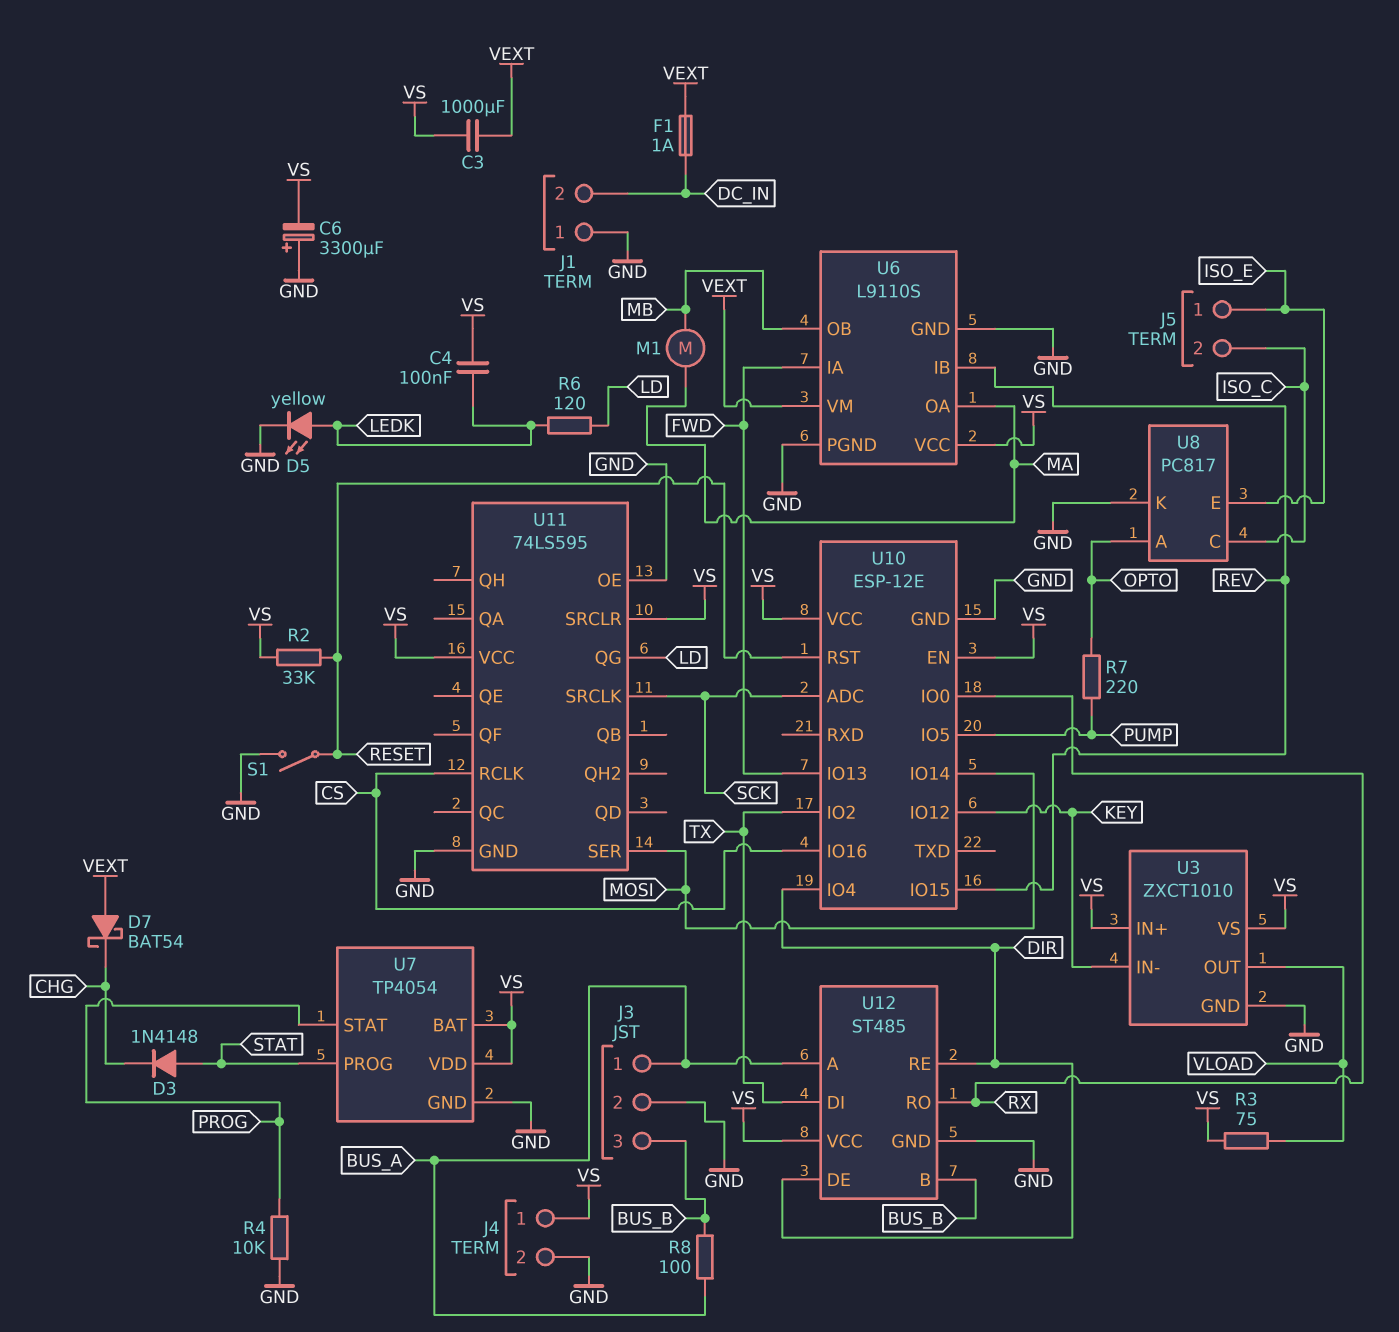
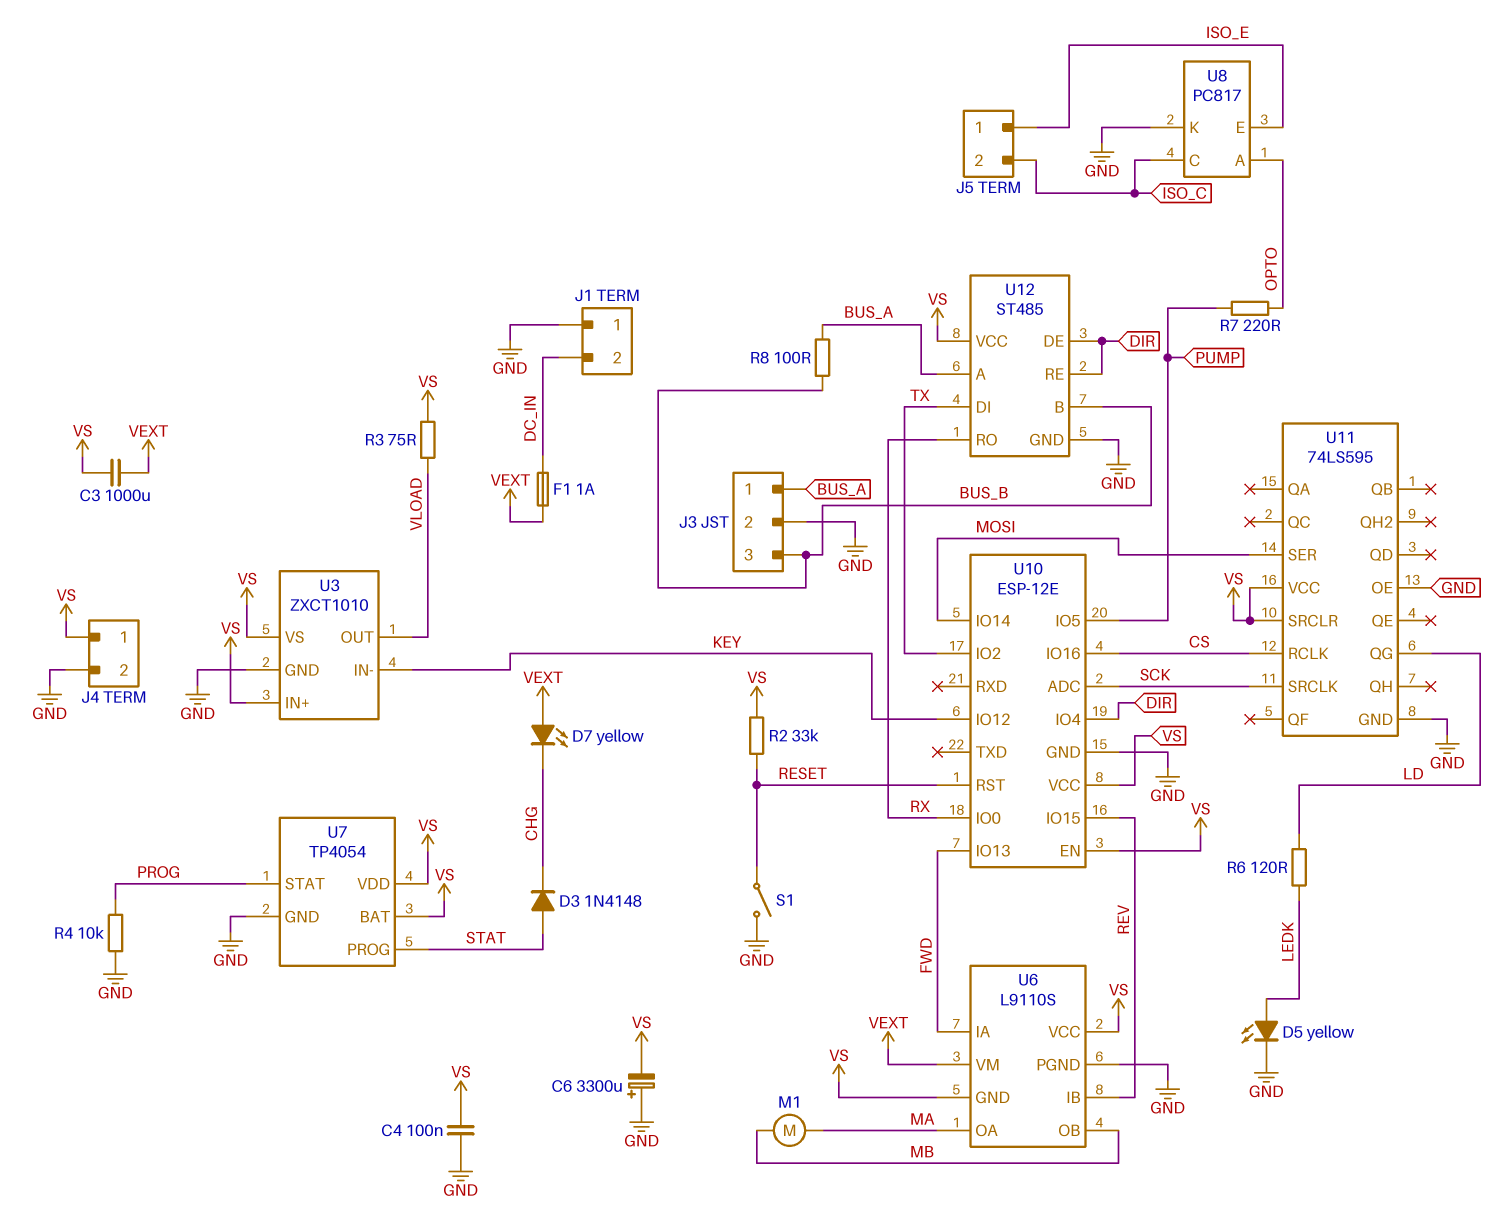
C4: 100nF (LEDK, VS) -> 100nF (GND, VS)
D7: schottky BAT54 (A VEXT, K CHG) -> LED yellow (A VEXT, K CHG)
U6 pin GND: GND -> VS

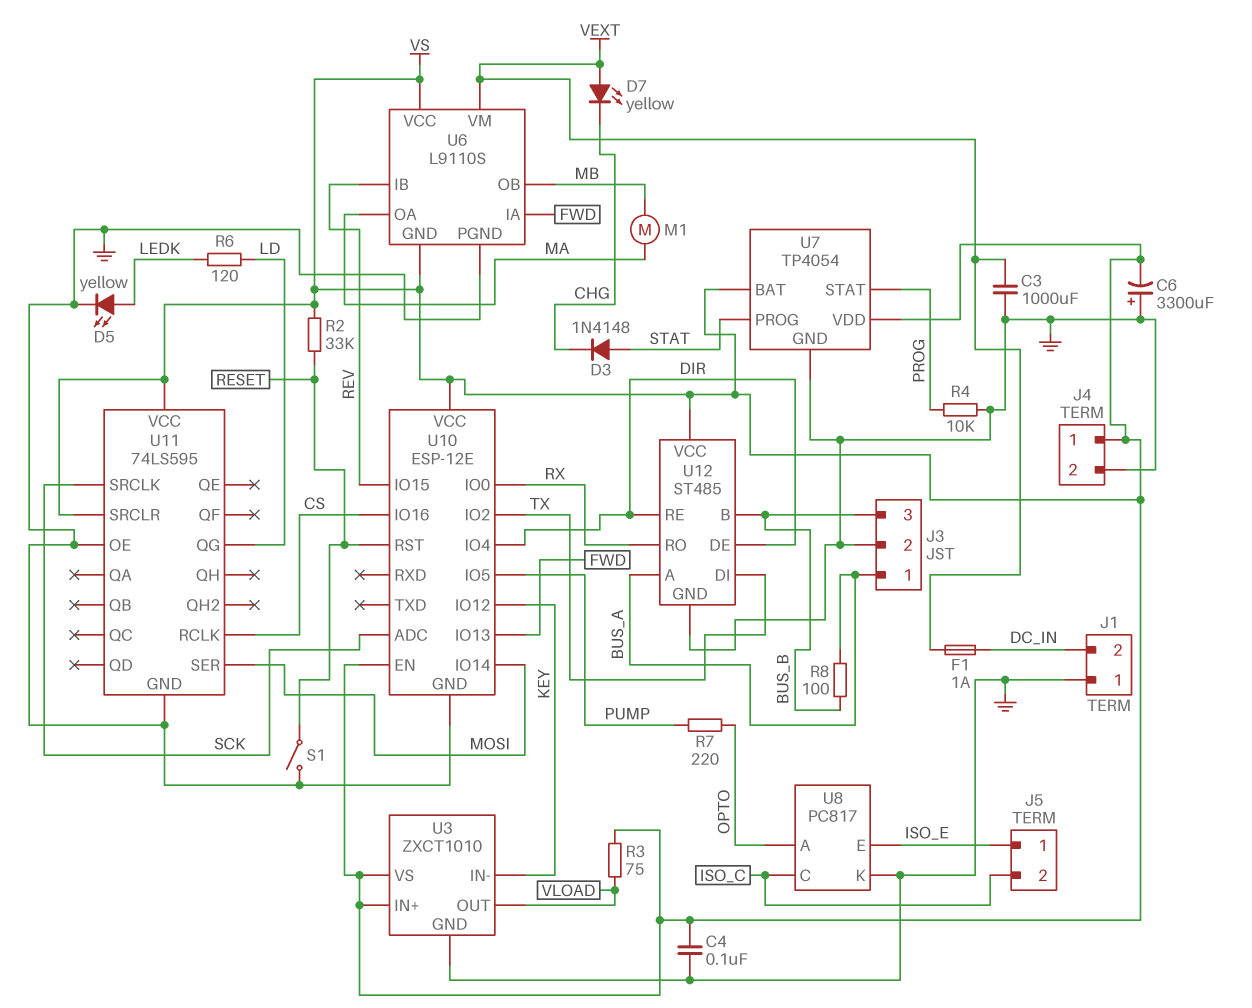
C3: 1000uF (VEXT, VS) -> 1000uF (GND, VEXT)

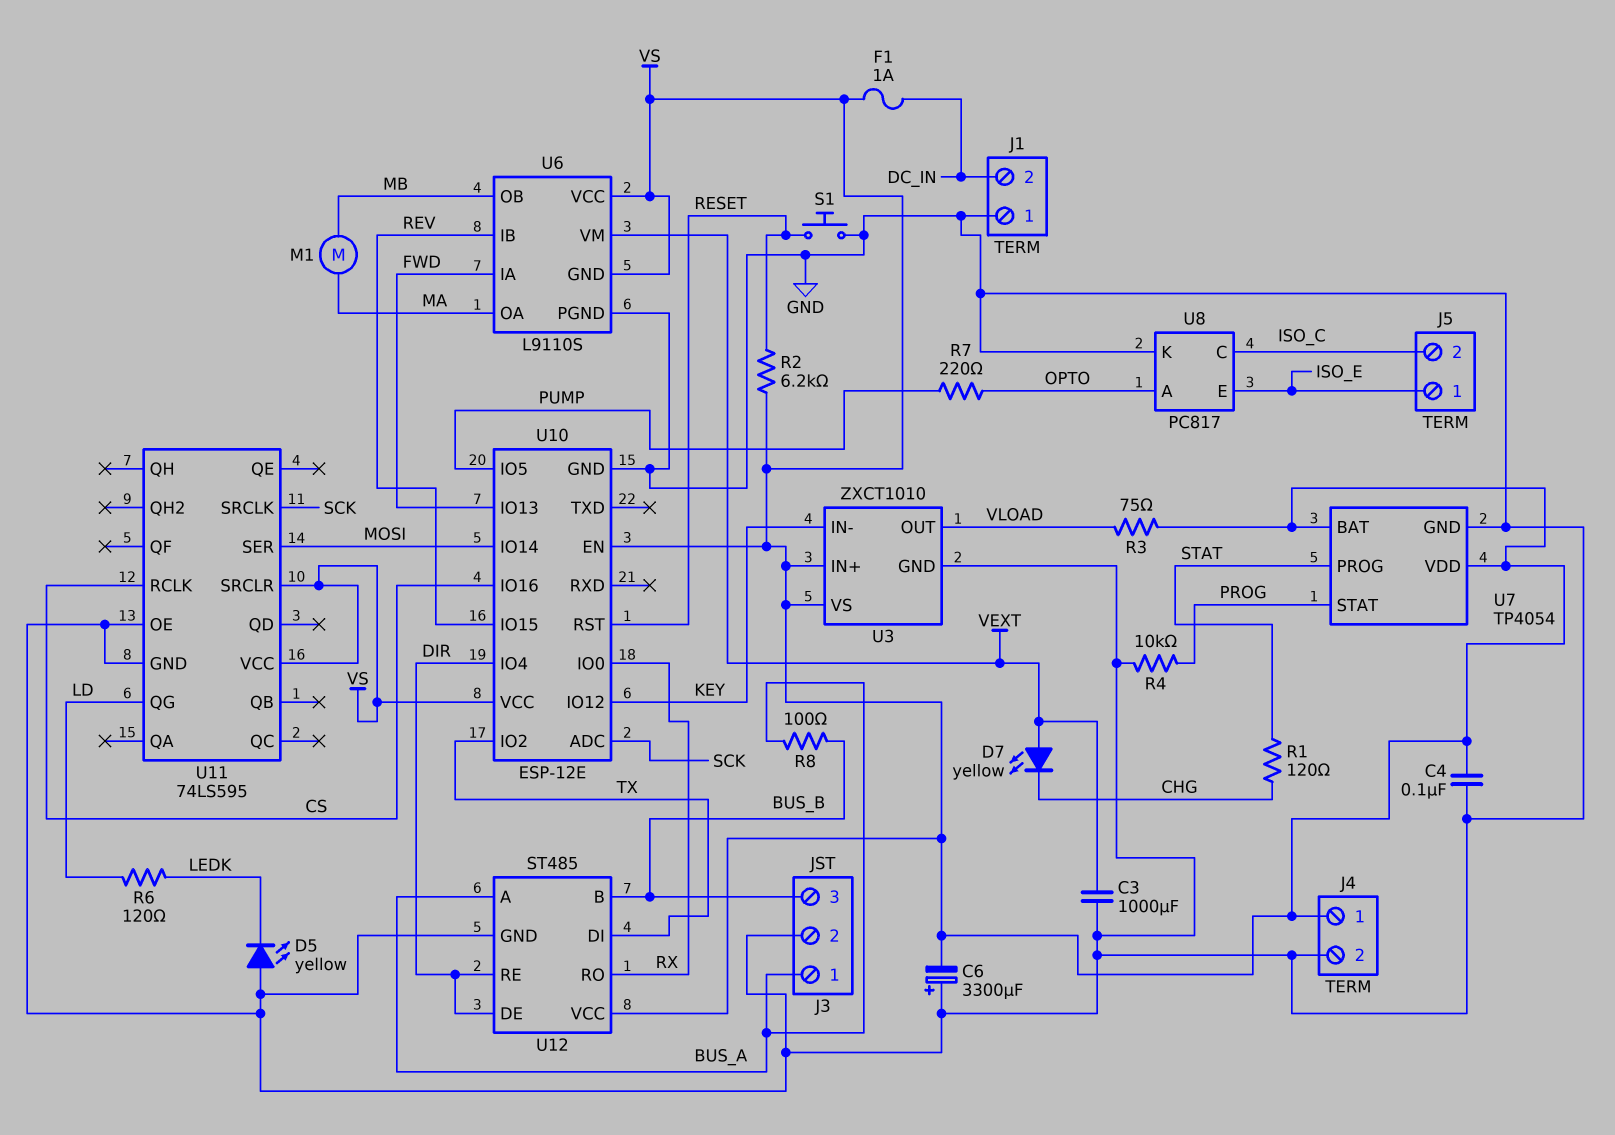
D3: diode 1N4148 (A STAT, K CHG) -> none
D5: LED yellow (A LEDK, K GND) -> LED yellow (A GND, K LEDK)
F1: 1A (DC_IN, VEXT) -> 1A (DC_IN, VS)
R1: none -> 120 (CHG, STAT)
R2: 33k (RESET, VS) -> 6.2k (RESET, VS)
S1: switch (GND, RESET) -> button (GND, RESET)

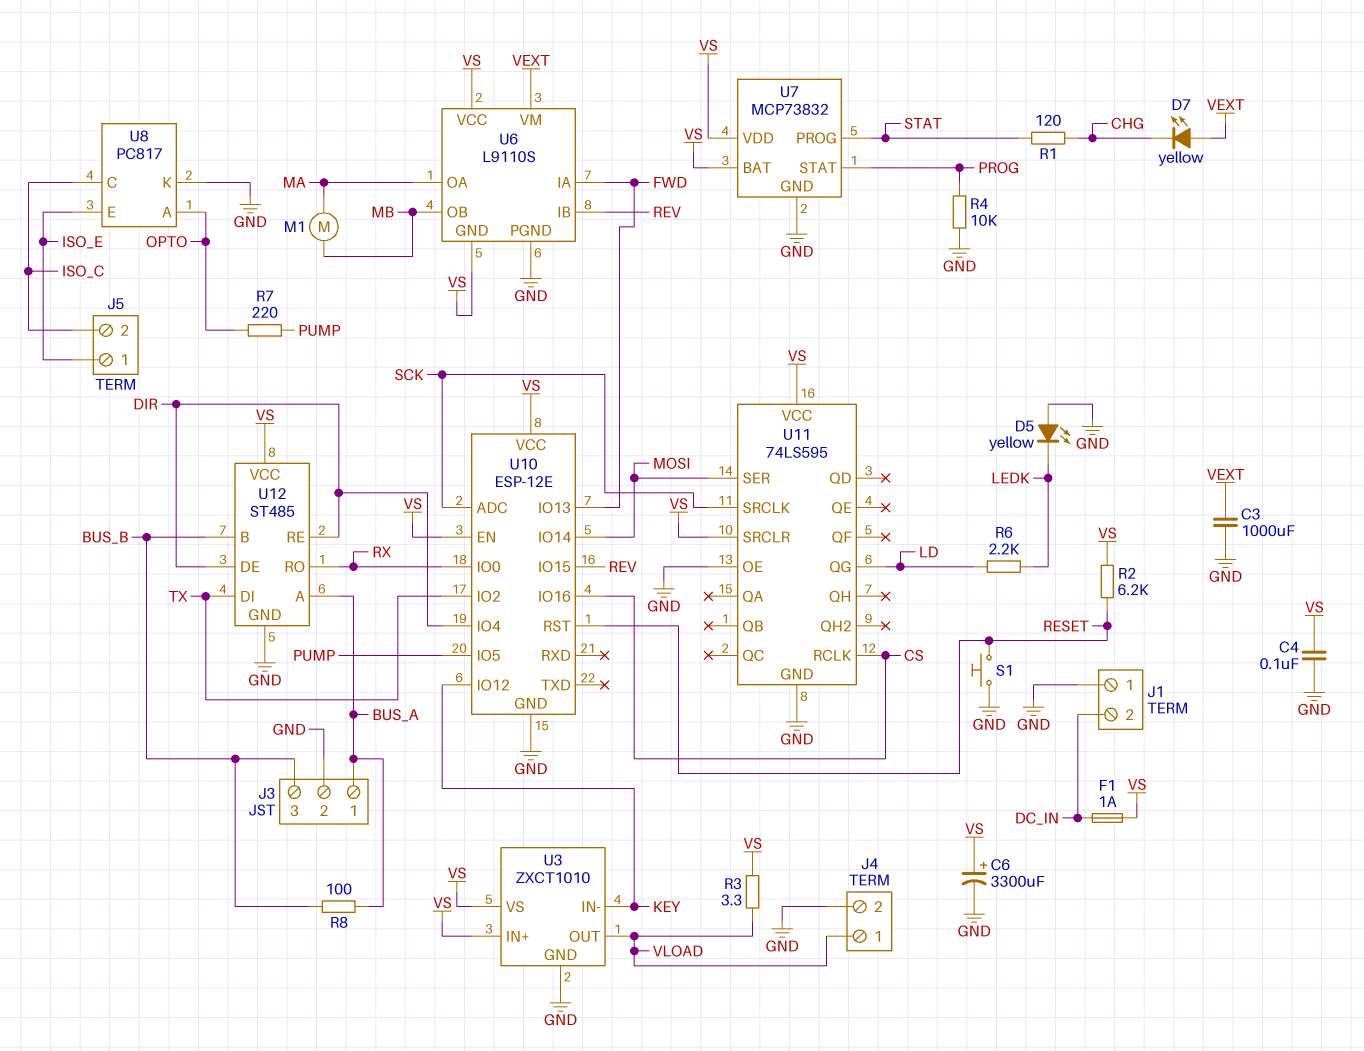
C6: 3300uF (plus GND, minus VS) -> 3300uF (plus VS, minus GND)
J4 pin 1: VS -> VLOAD
R3: 75 (VLOAD, VS) -> 3.3 (VLOAD, VS)
R6: 120 (LD, LEDK) -> 2.2k (LD, LEDK)
U7: TP4054 -> MCP73832

